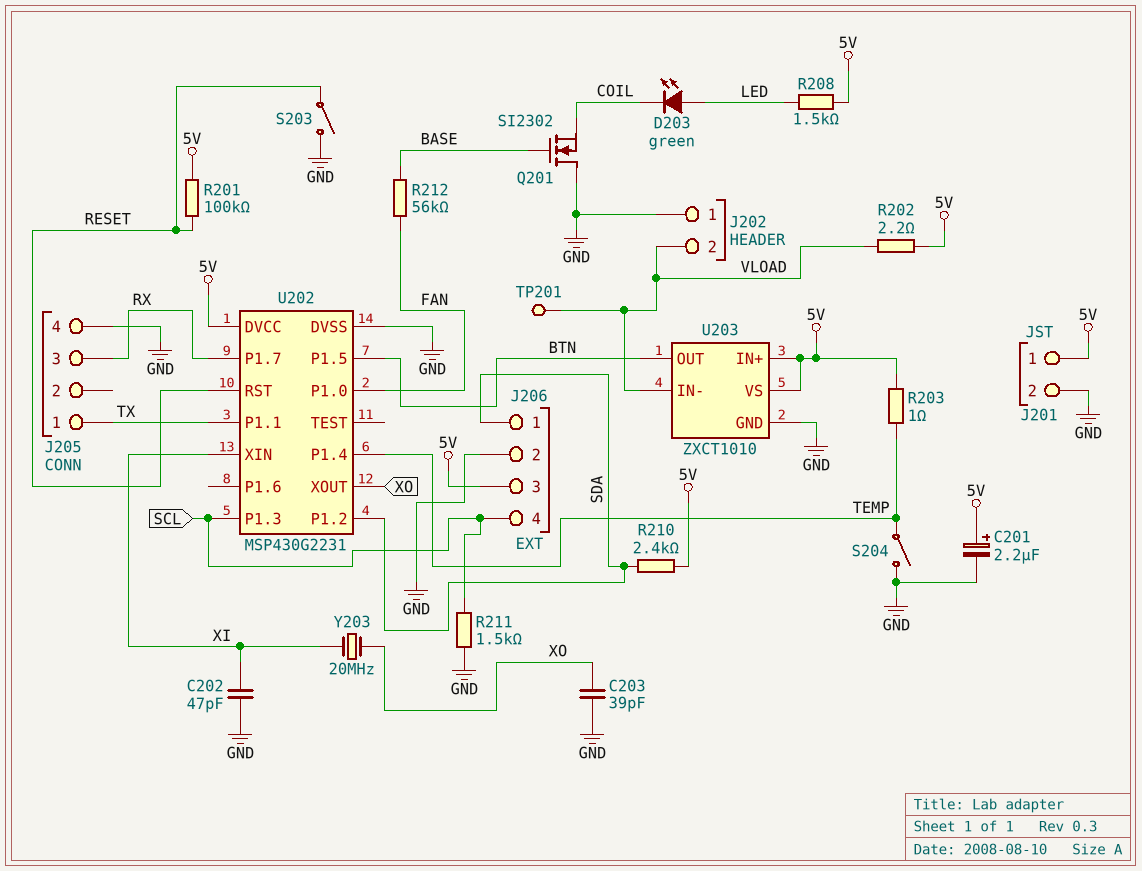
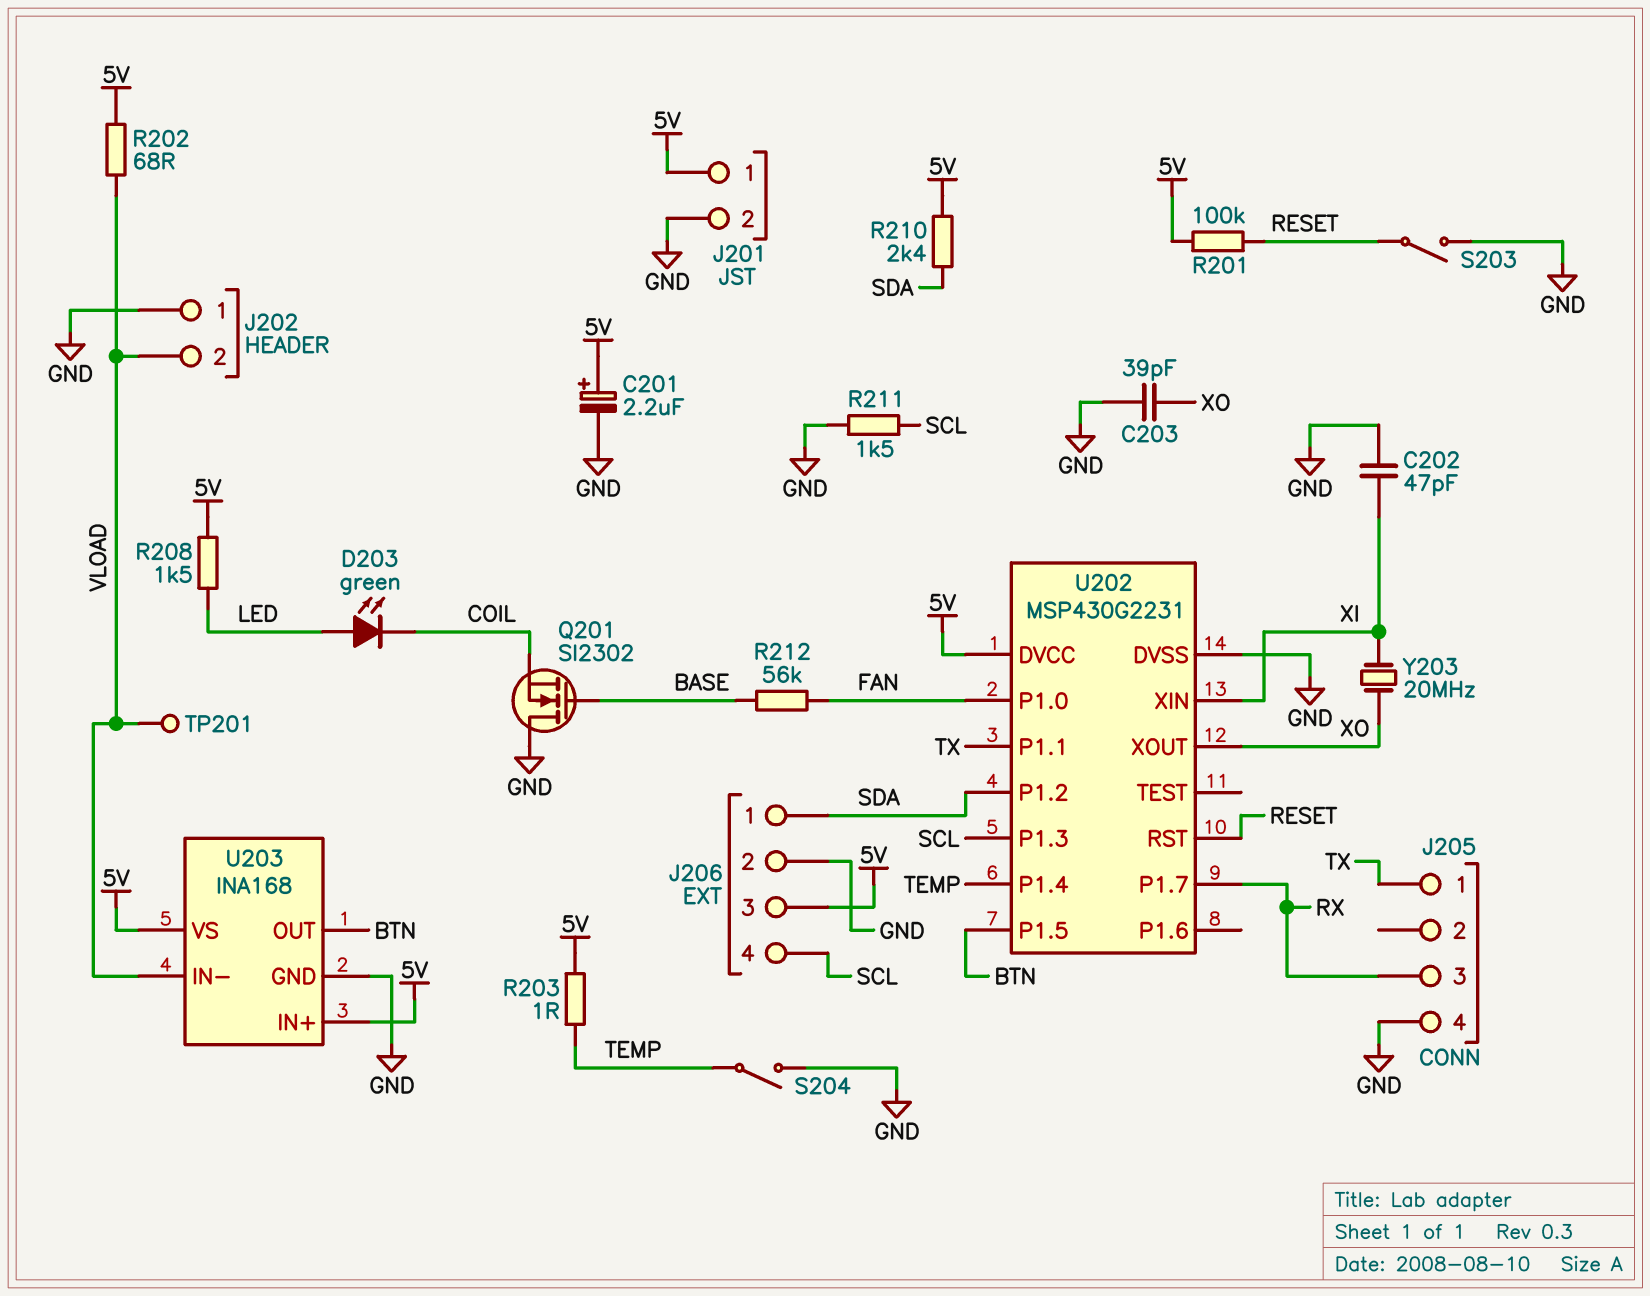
R202: 2.2 (5V, VLOAD) -> 68 (5V, VLOAD)
U203: ZXCT1010 -> INA168

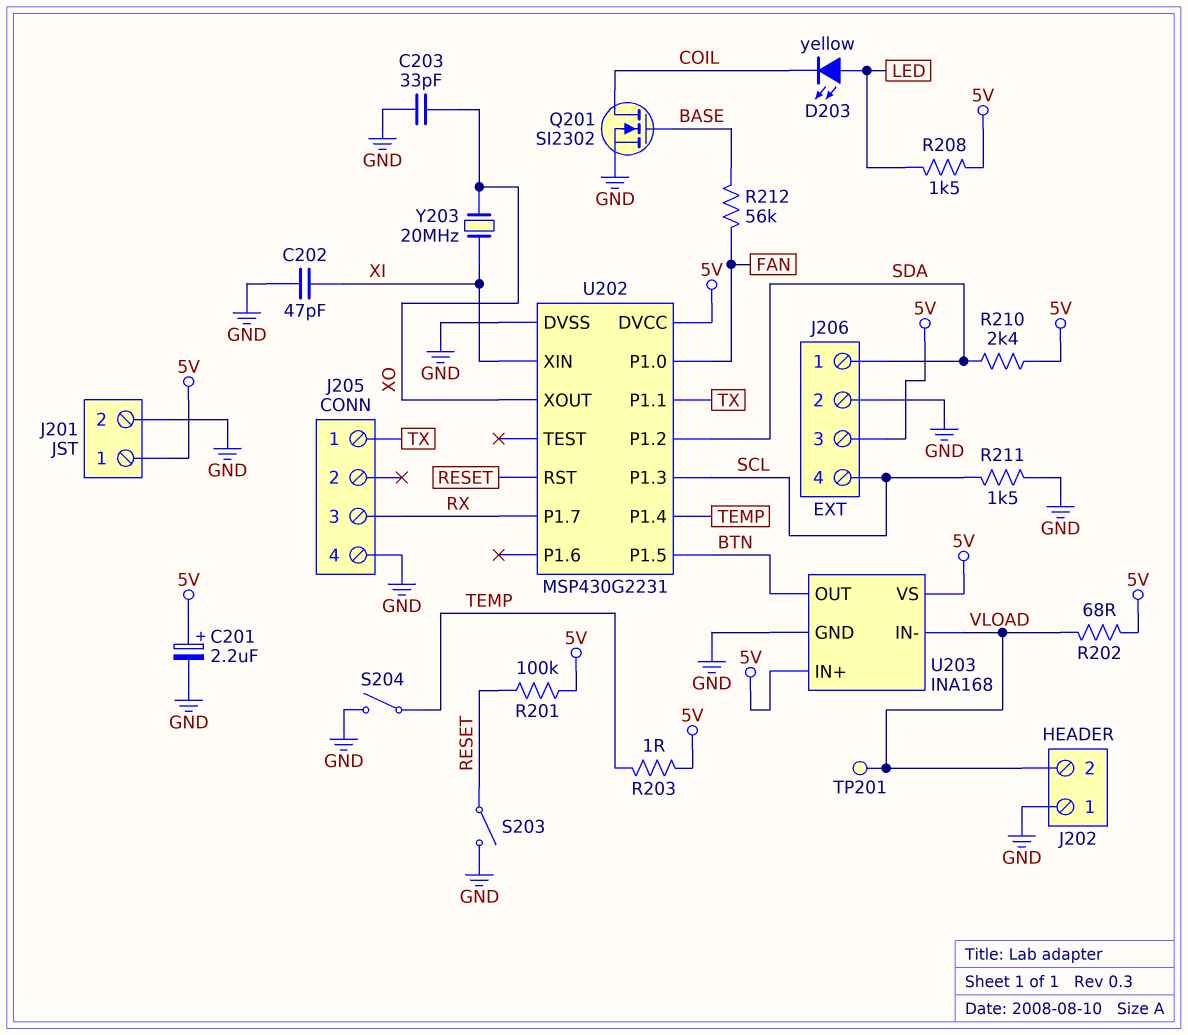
C203: 39pF (GND, XO) -> 33pF (GND, XO)
D203: LED green (A LED, K COIL) -> LED yellow (A LED, K COIL)
Q201: NMOS SI2302 (G BASE, D GND, S COIL) -> NMOS SI2302 (G BASE, D COIL, S GND)

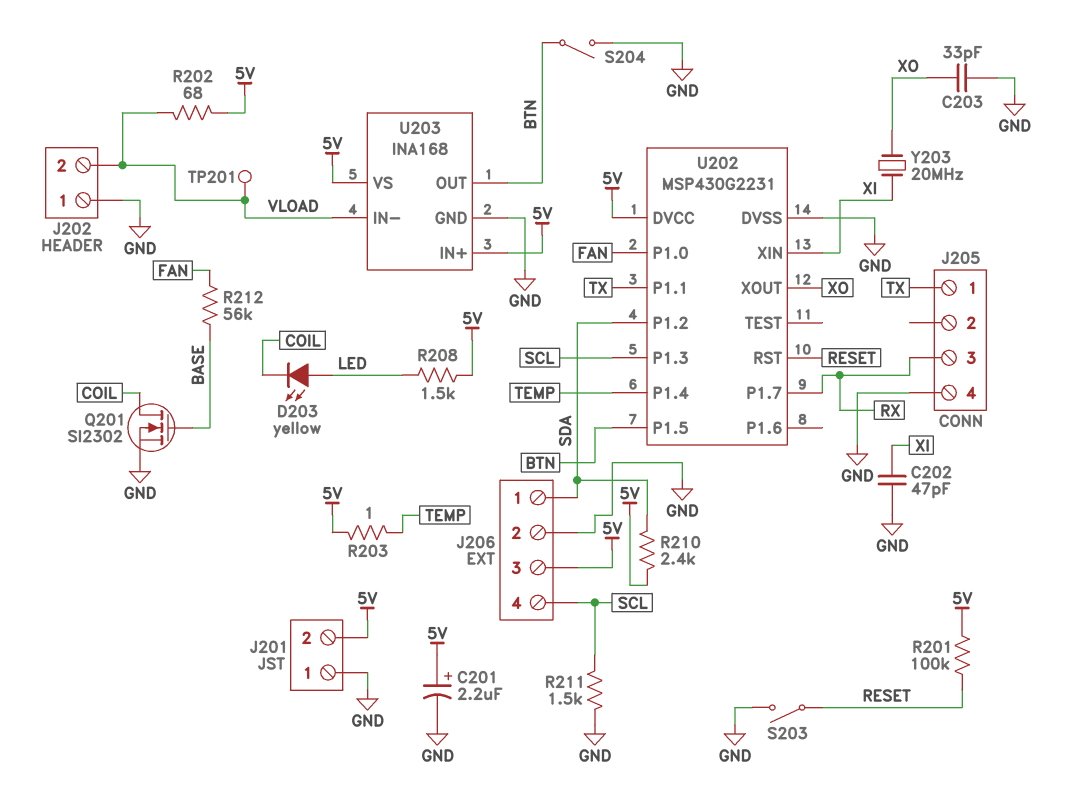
J201 pin 1: 5V -> GND
J201 pin 2: GND -> 5V
S204: switch (GND, TEMP) -> switch (BTN, GND)

